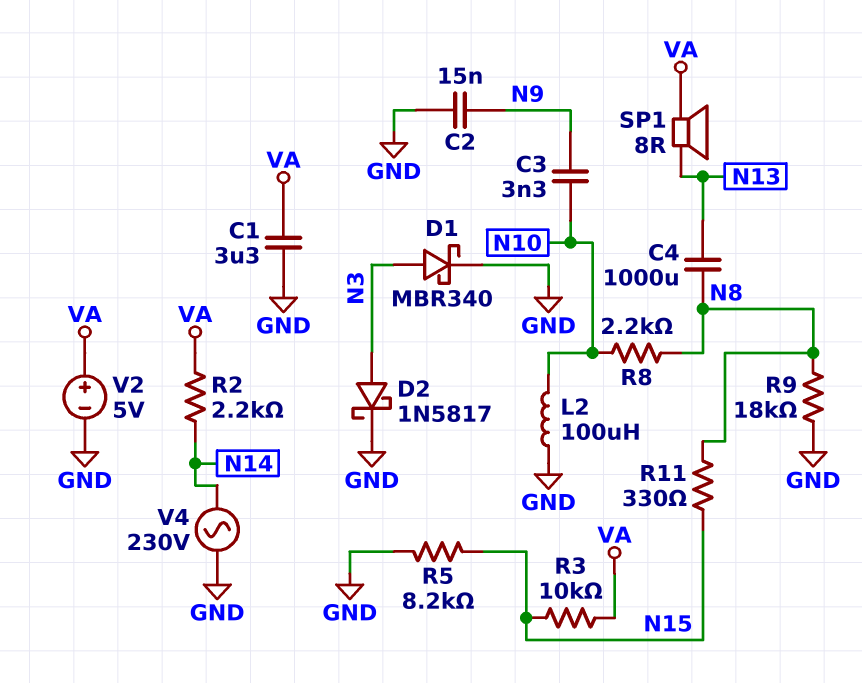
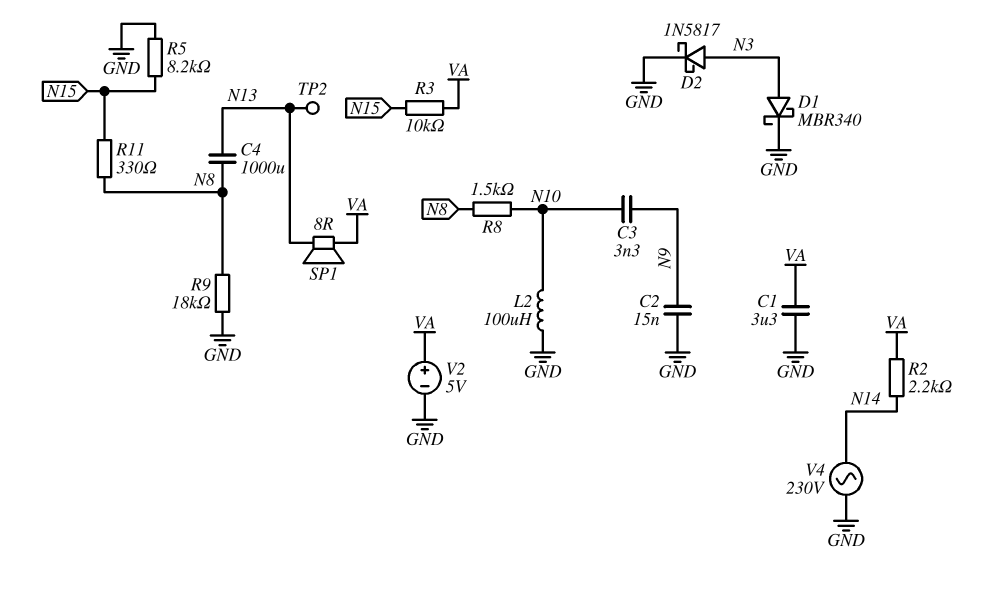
R8: 2.2k (N8, N10) -> 1.5k (N8, N10)
TP2: none -> test point (N13)

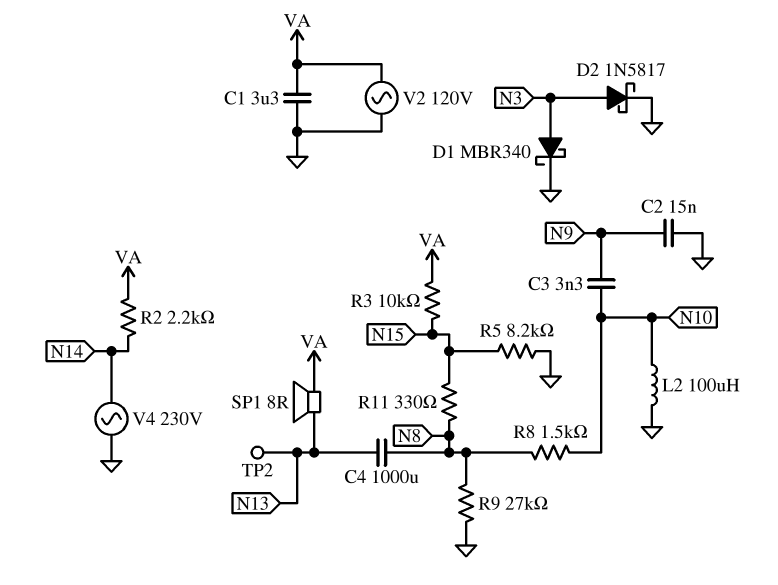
R9: 18k (GND, N8) -> 27k (GND, N8)
V2: 5V (plus VA, minus GND) -> AC 120V (GND, VA)

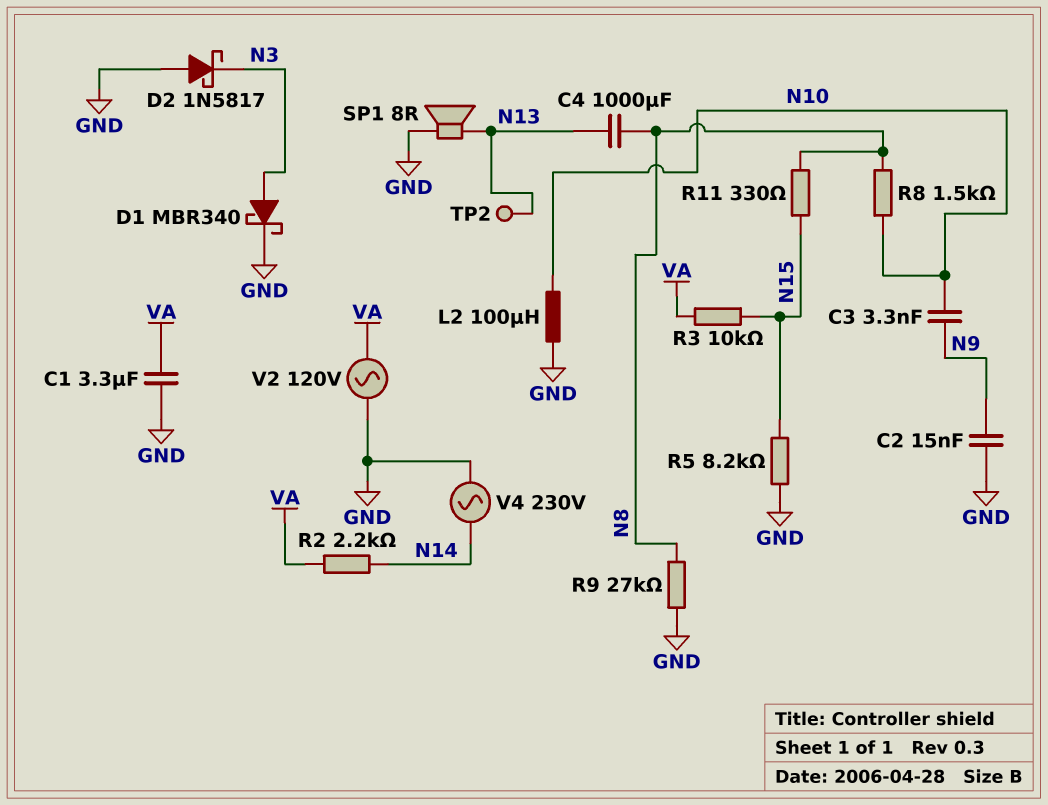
D2: schottky 1N5817 (A N3, K GND) -> schottky 1N5817 (A GND, K N3)
SP1: speaker 8R (N13, VA) -> speaker 8R (GND, N13)

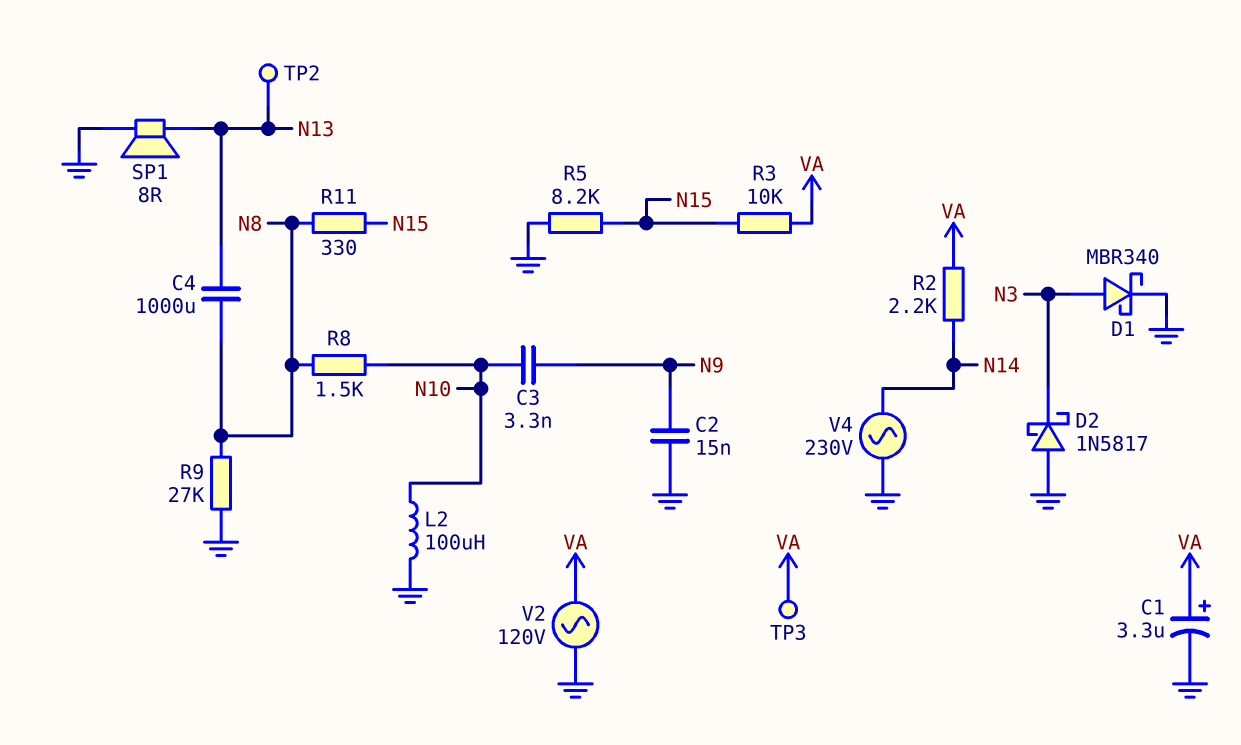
C1: 3.3uF (GND, VA) -> 3.3uF (plus VA, minus GND)
TP3: none -> test point (VA)

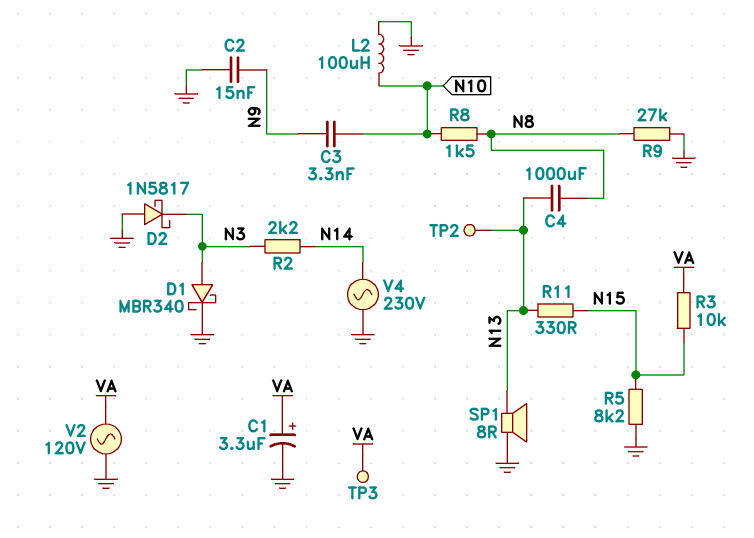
R2: 2.2k (N14, VA) -> 2.2k (N3, N14)
R11: 330 (N8, N15) -> 330 (N13, N15)

